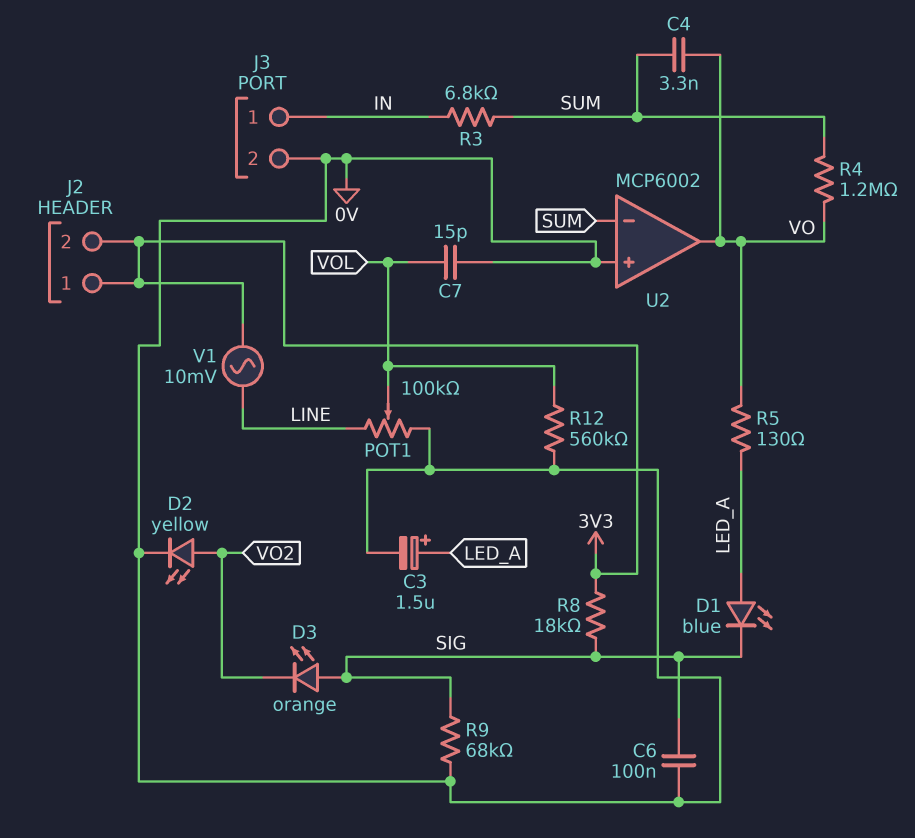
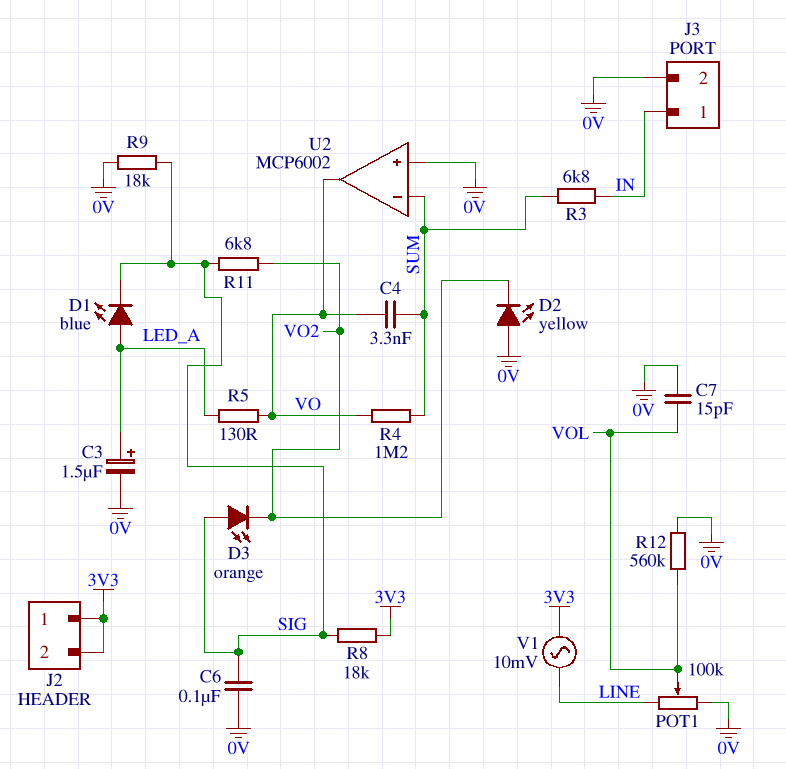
D2: LED yellow (A VO2, K 0V) -> LED yellow (A 0V, K VO2)
R9: 68k (0V, SIG) -> 18k (0V, SIG)
R11: none -> 6.8k (SIG, VO2)

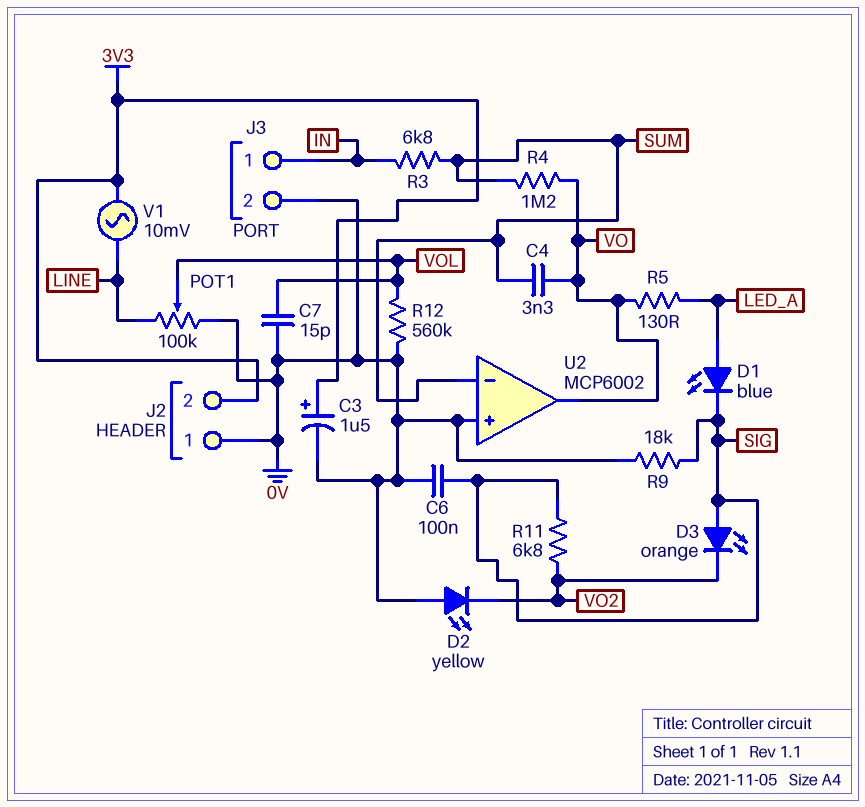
C3: 1.5uF (plus LED_A, minus 0V) -> 1.5uF (plus 3V3, minus 0V)
J2 pin 1: 3V3 -> 0V
R8: 18k (3V3, SIG) -> none

